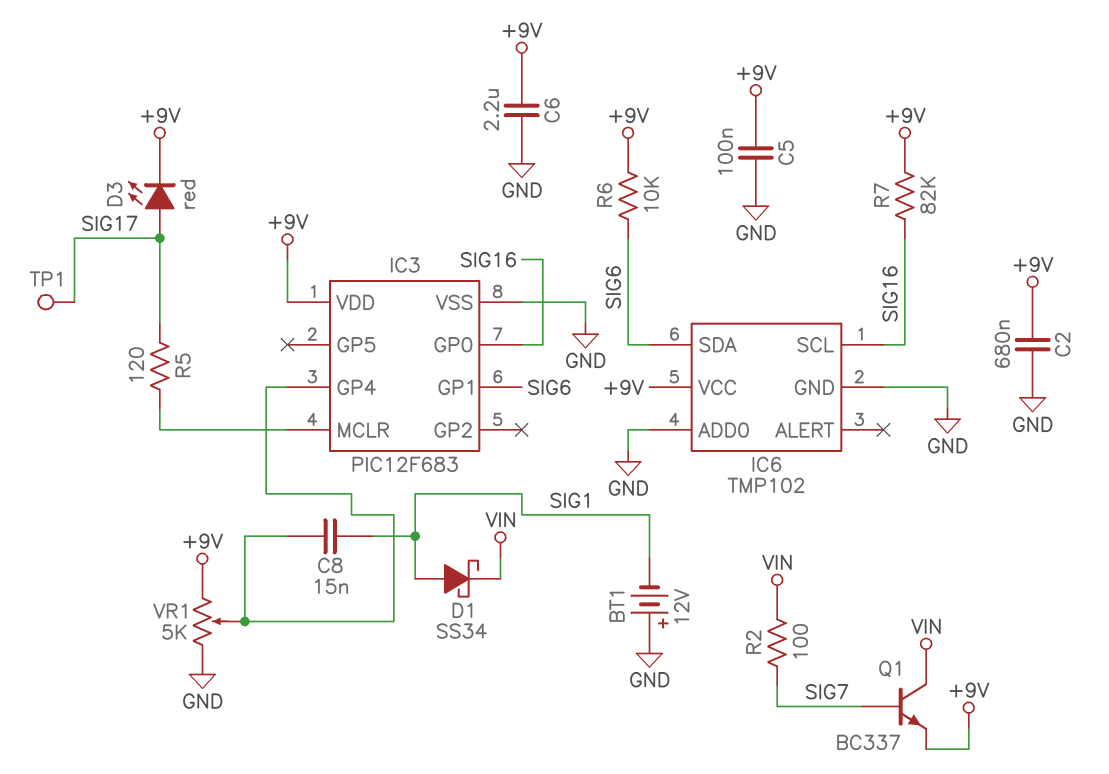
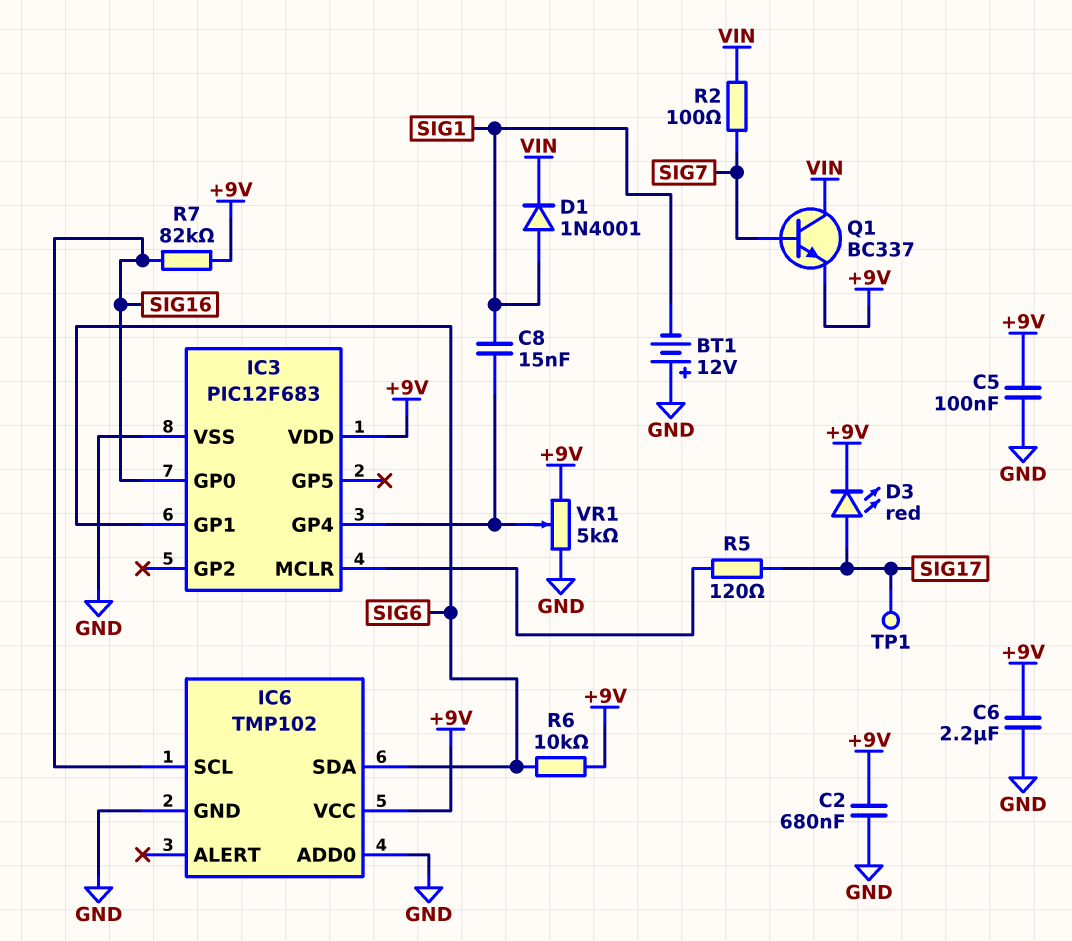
D1: schottky SS34 (A SIG1, K VIN) -> diode 1N4001 (A SIG1, K VIN)

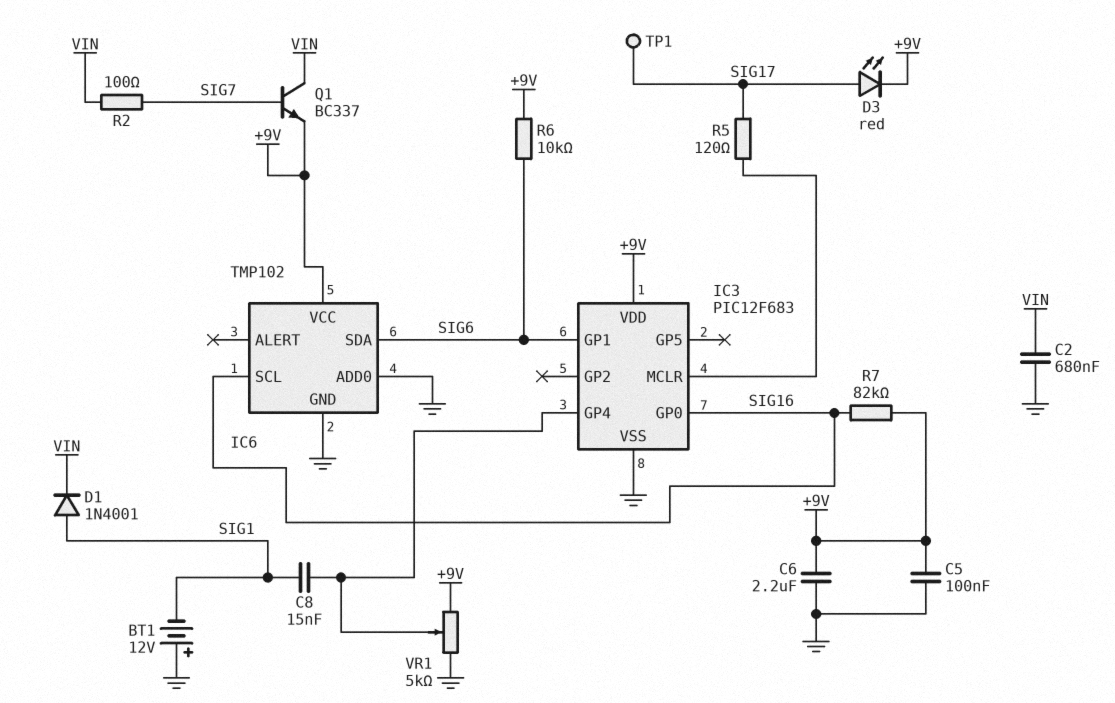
C2: 680nF (+9V, GND) -> 680nF (GND, VIN)

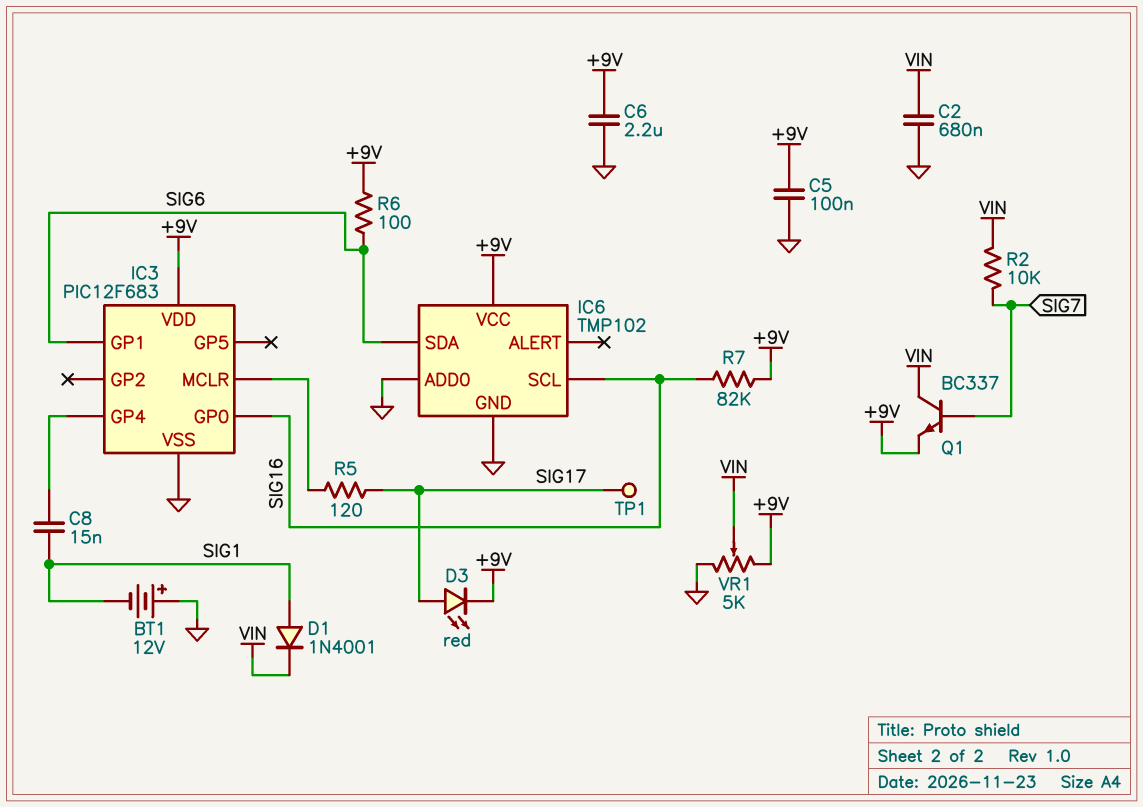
R2: 100 (SIG7, VIN) -> 10k (SIG7, VIN)
R6: 10k (+9V, SIG6) -> 100 (+9V, SIG6)
VR1: 5k (+9V, GND, wiper IC3/GP4) -> 5k (+9V, GND, wiper VIN)

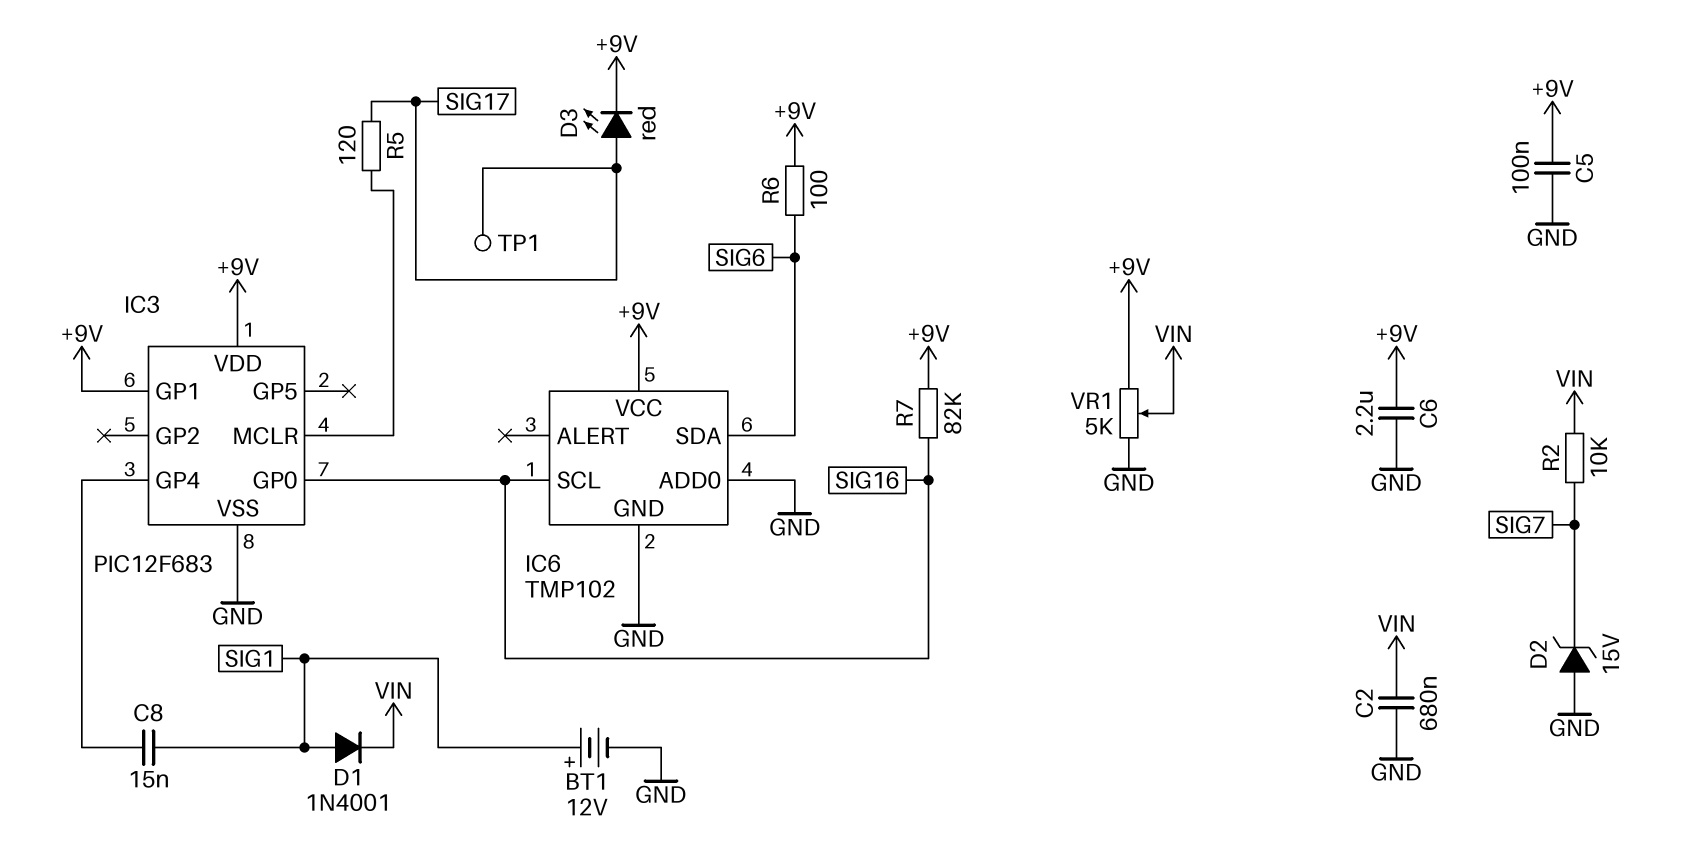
BT1: 12V (plus GND, minus SIG1) -> 12V (plus SIG1, minus GND)
D2: none -> zener 15V (A GND, K SIG7)
IC3 pin GP1: SIG6 -> +9V
Q1: NPN BC337 (B SIG7, C VIN, E +9V) -> none

